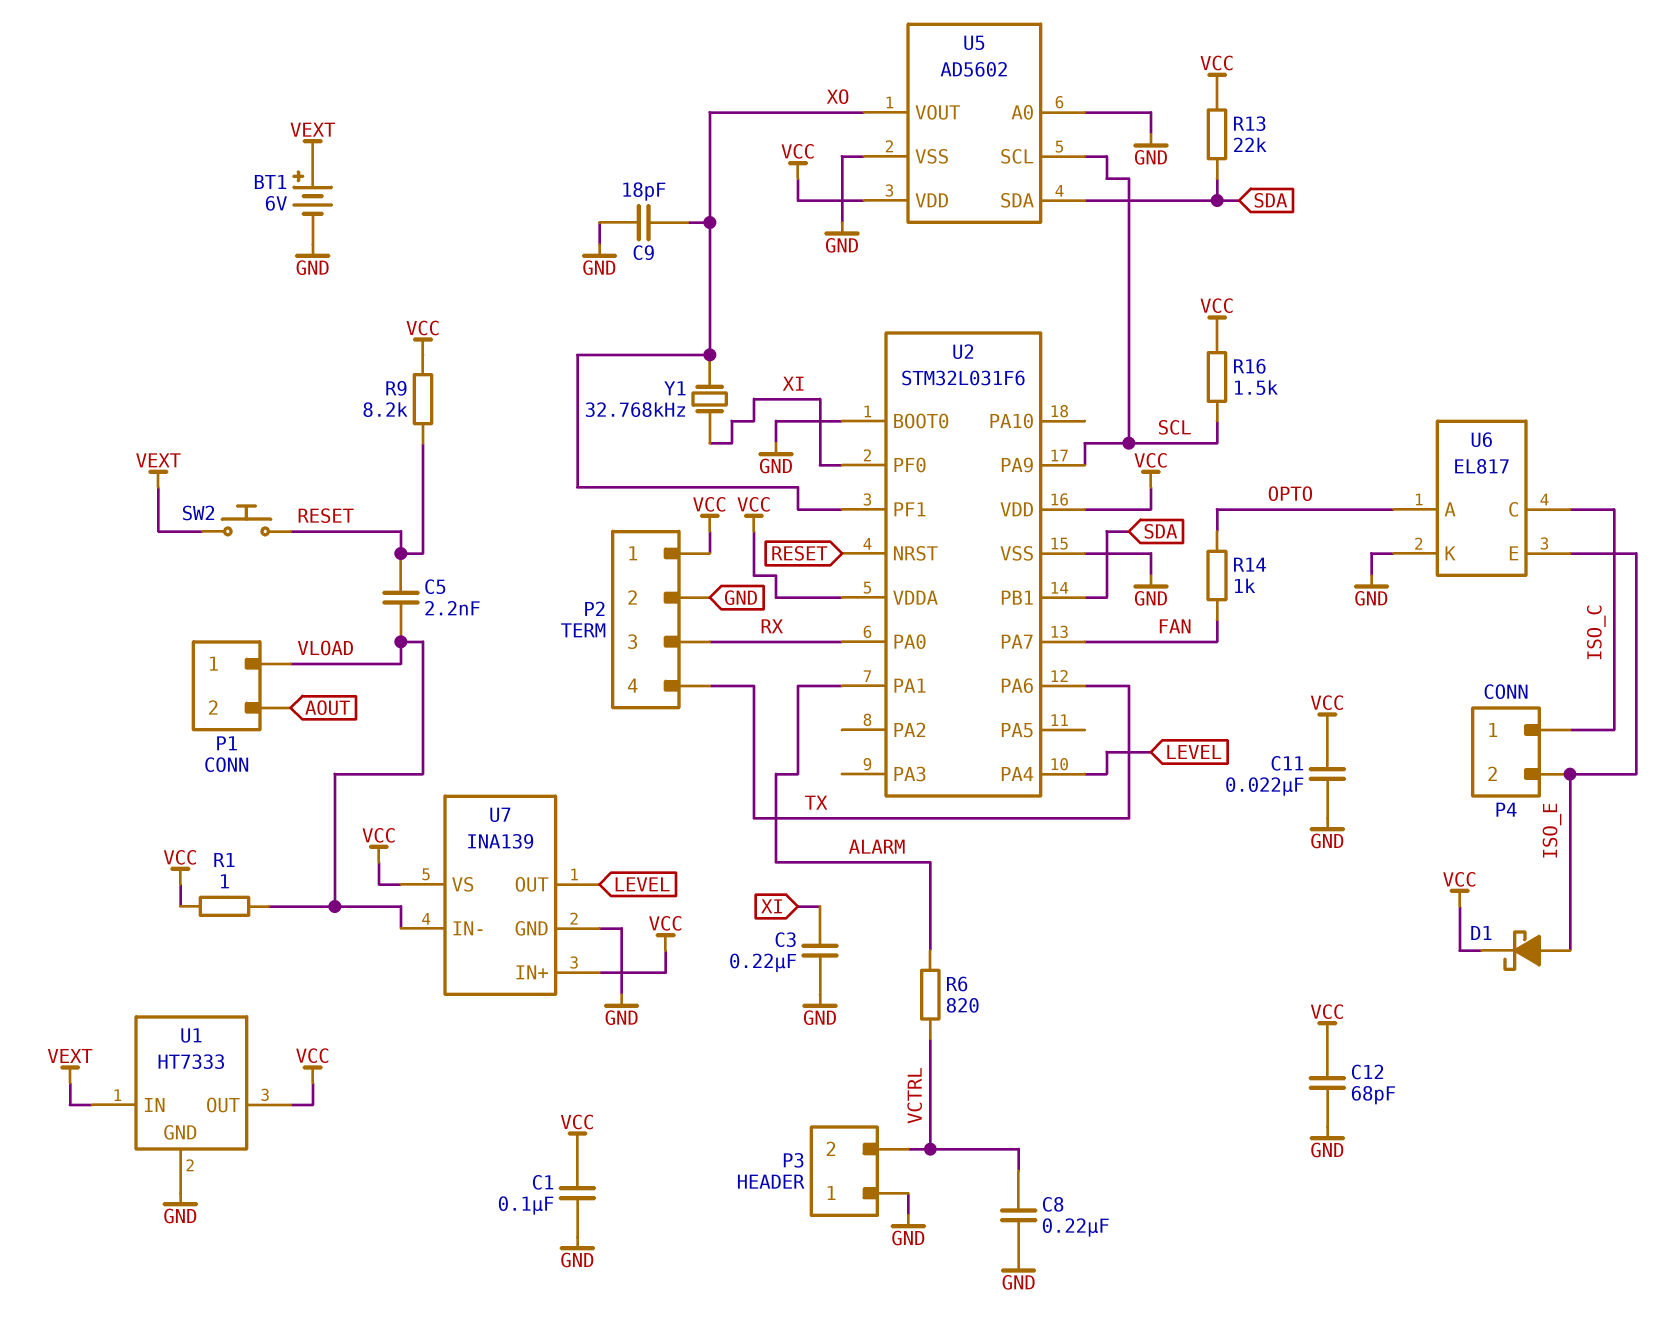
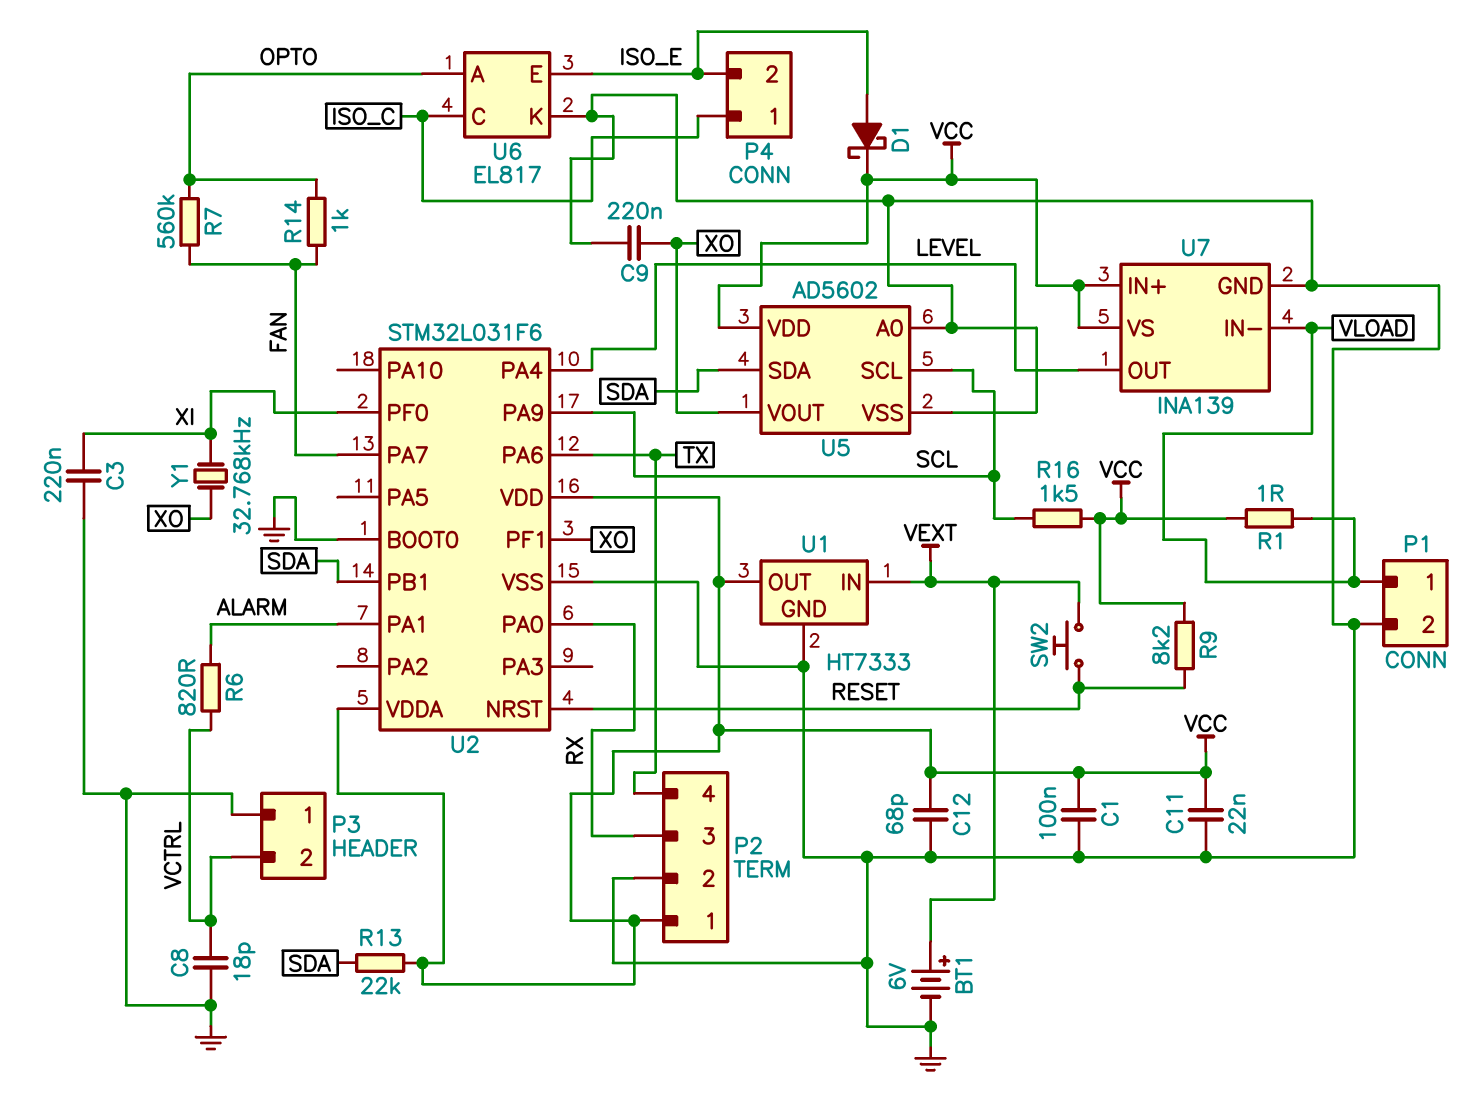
C5: 2.2nF (RESET, VLOAD) -> none
C8: 220nF (GND, VCTRL) -> 18pF (GND, VCTRL)
C9: 18pF (GND, XO) -> 220nF (GND, XO)
P1 pin 2: AOUT -> GND
R7: none -> 560k (FAN, OPTO)

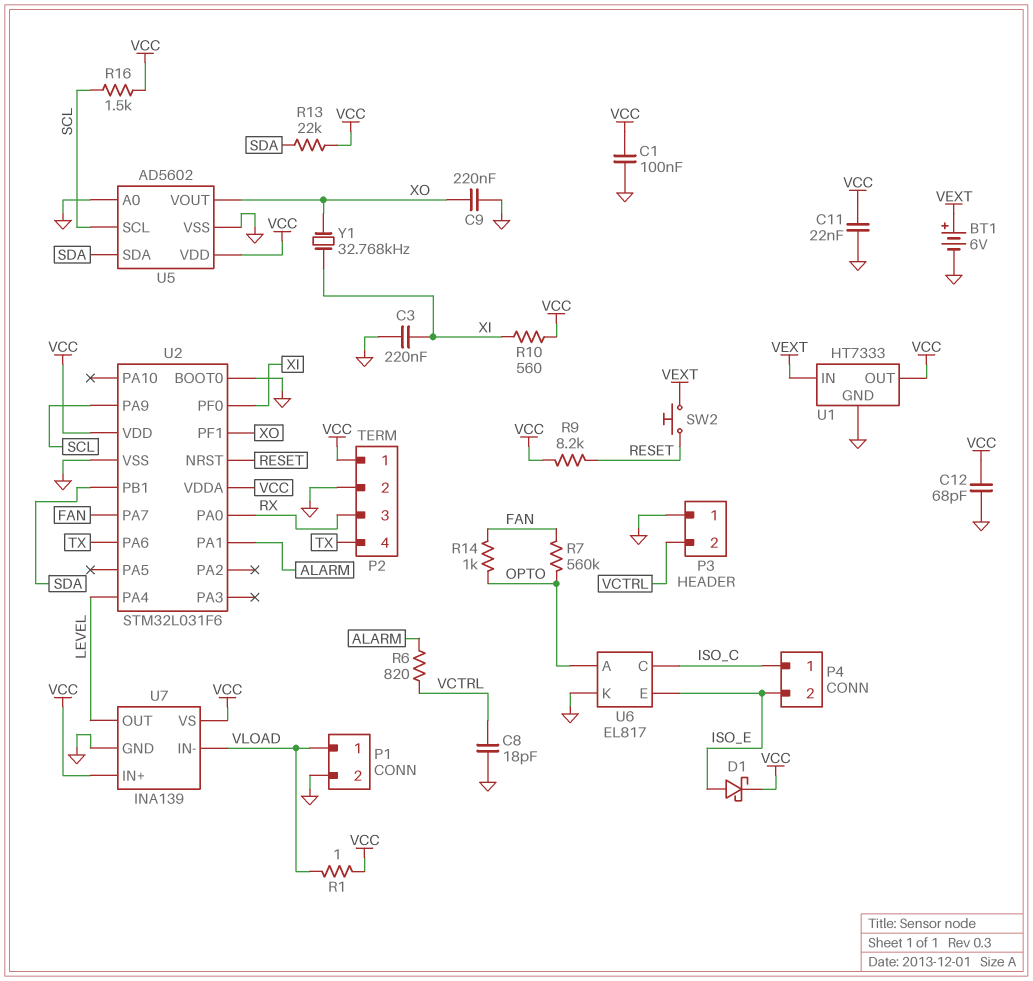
R10: none -> 560 (VCC, XI)

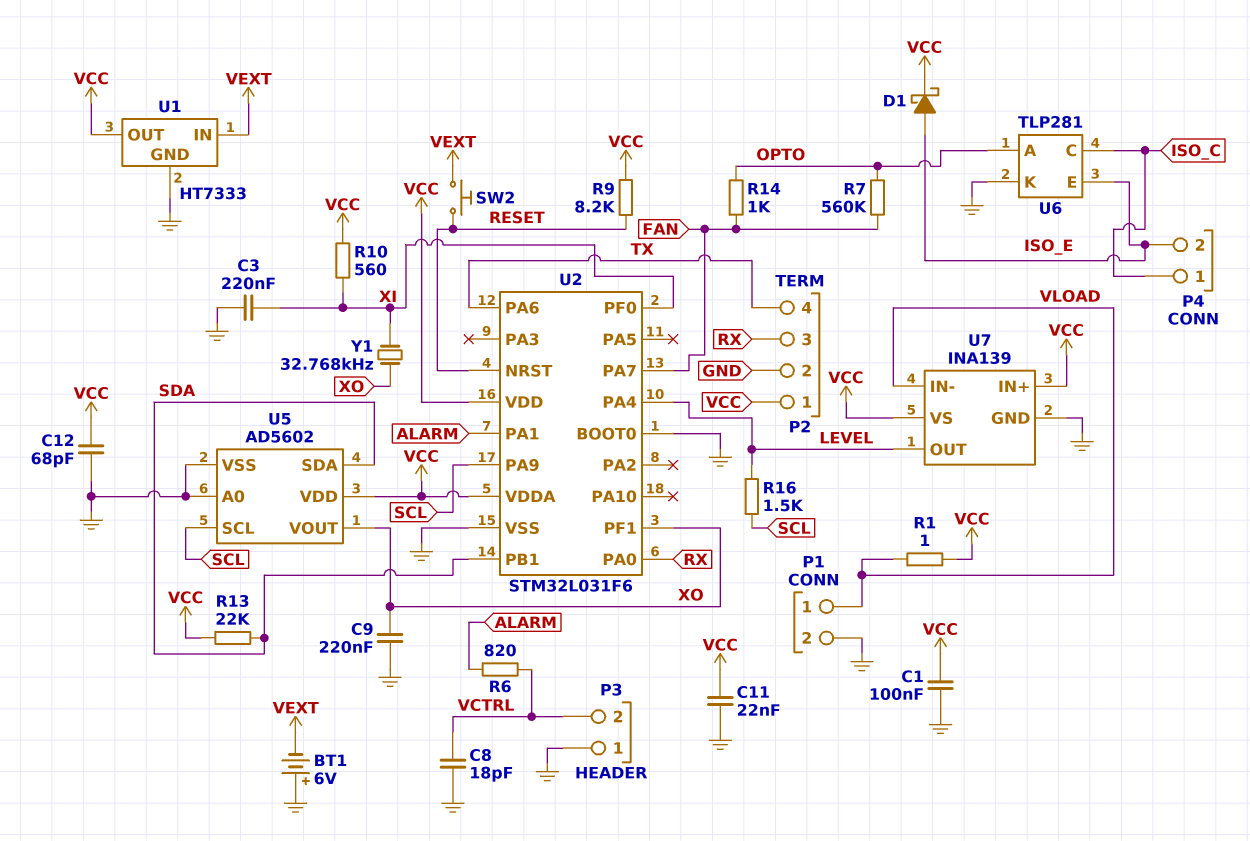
BT1: 6V (plus VEXT, minus GND) -> 6V (plus GND, minus VEXT)
R16: 1.5k (SCL, VCC) -> 1.5k (LEVEL, SCL)
U6: EL817 -> TLP281

